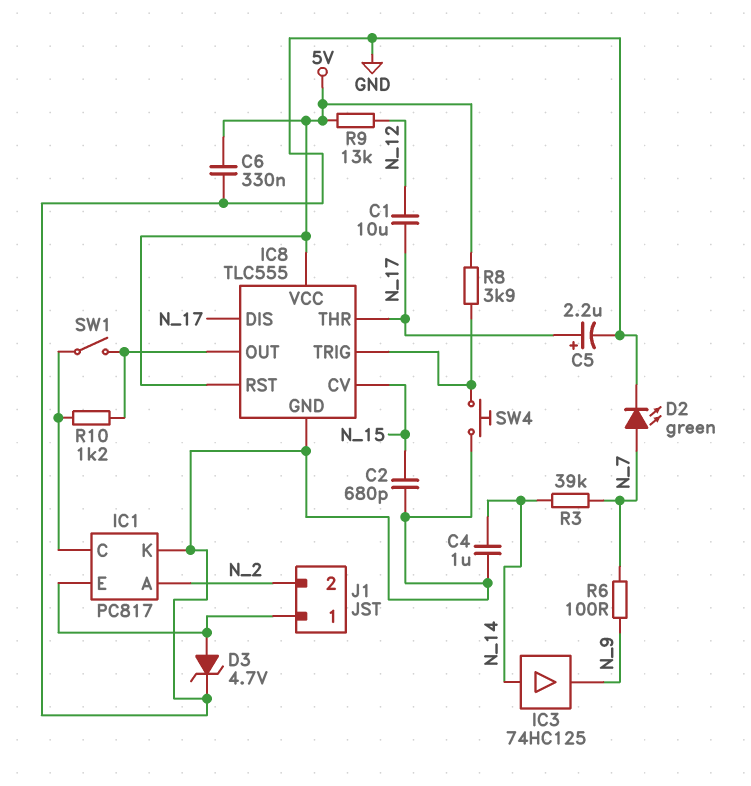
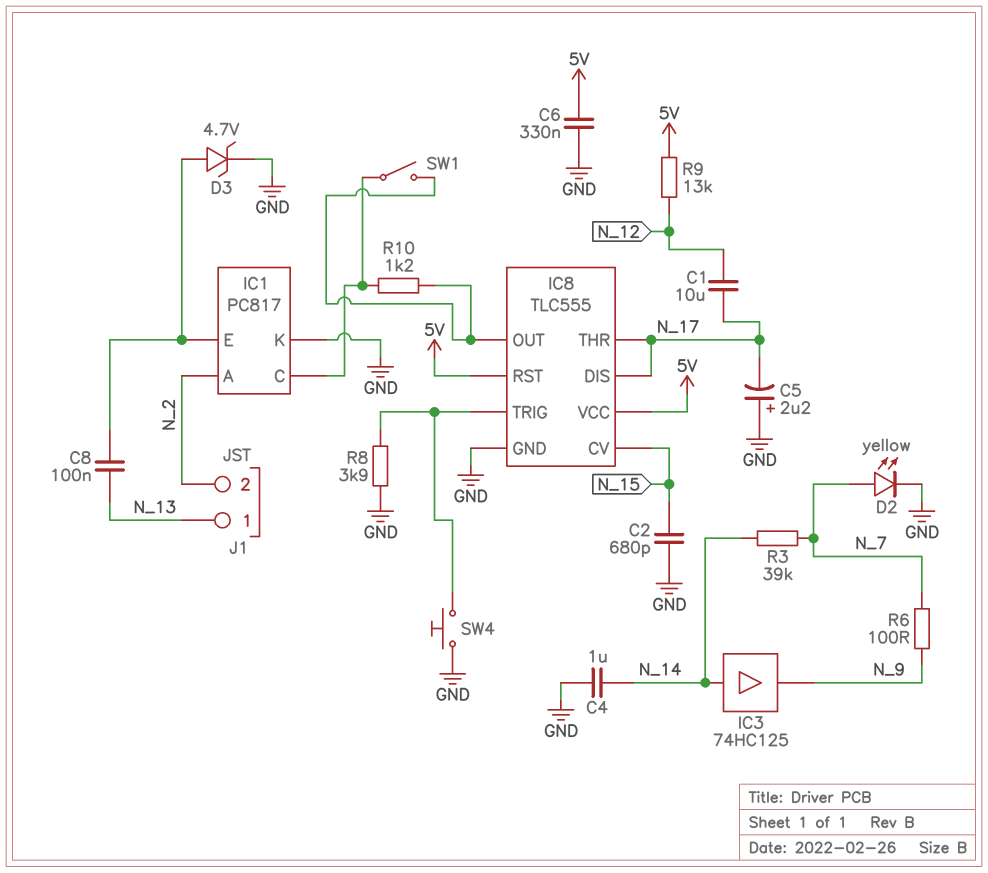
C5: 2.2uF (plus N_17, minus GND) -> 2.2uF (plus GND, minus N_17)
C8: none -> 100nF (IC1/E, N_13)
D2: LED green (A N_7, K GND) -> LED yellow (A N_7, K GND)
J1 pin 1: IC1/E -> N_13
R8: 3.9k (5V, IC8/TRIG) -> 3.9k (GND, IC8/TRIG)

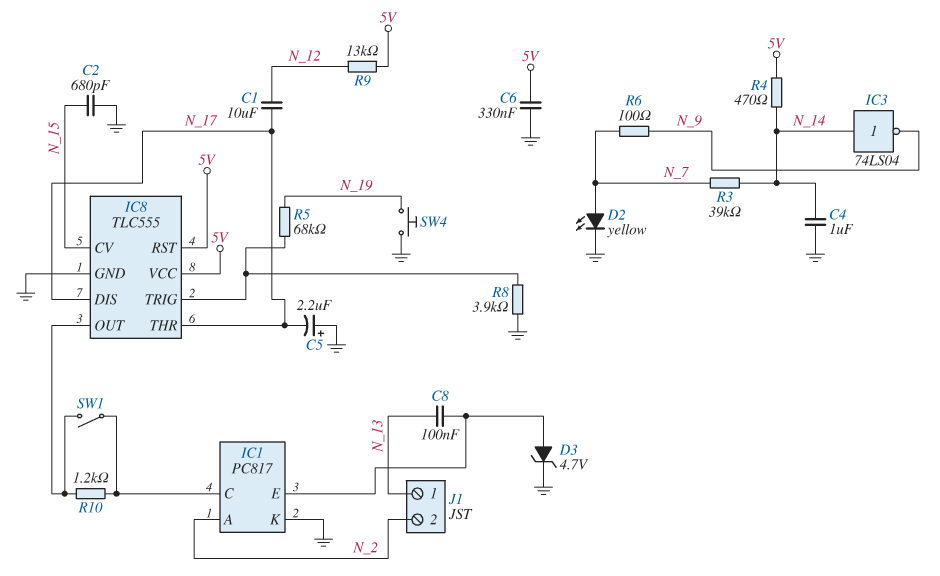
IC3: buffer 74HC125 (in N_14, out N_9) -> NOT 74LS04 (in N_14, out N_9)
R4: none -> 470 (5V, N_14)
R5: none -> 68k (IC8/TRIG, N_19)
SW4: button (GND, IC8/TRIG) -> button (GND, N_19)

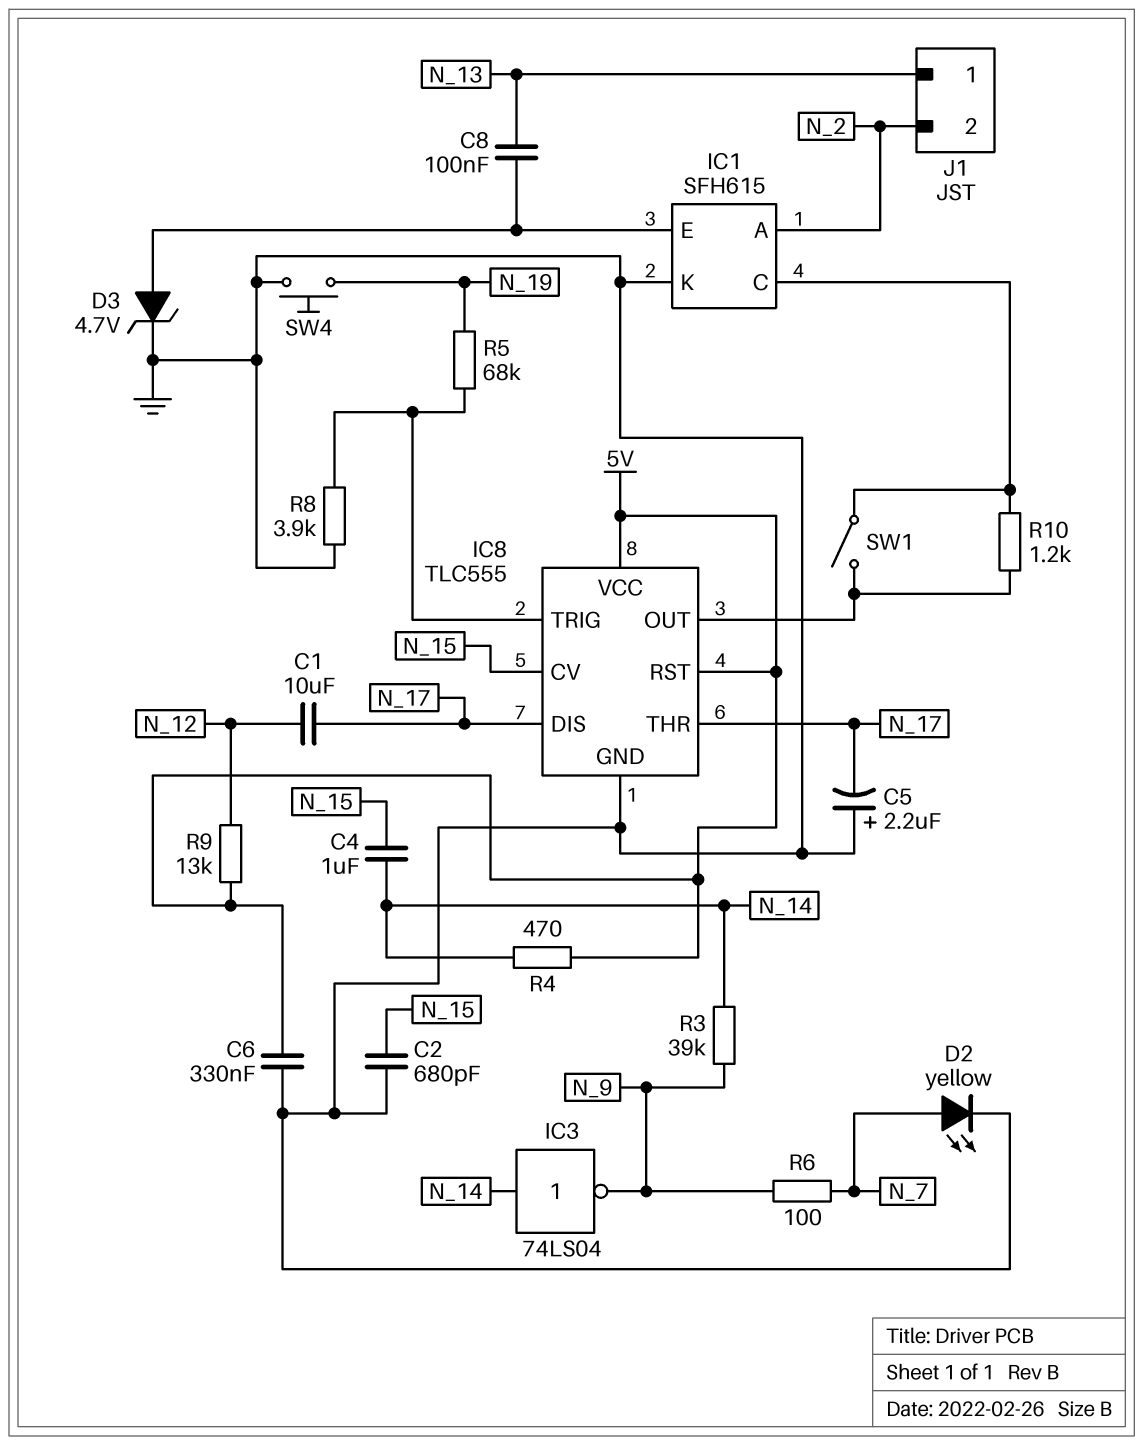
C4: 1uF (GND, N_14) -> 1uF (N_14, N_15)
IC1: PC817 -> SFH615
R3: 39k (N_7, N_14) -> 39k (N_9, N_14)

